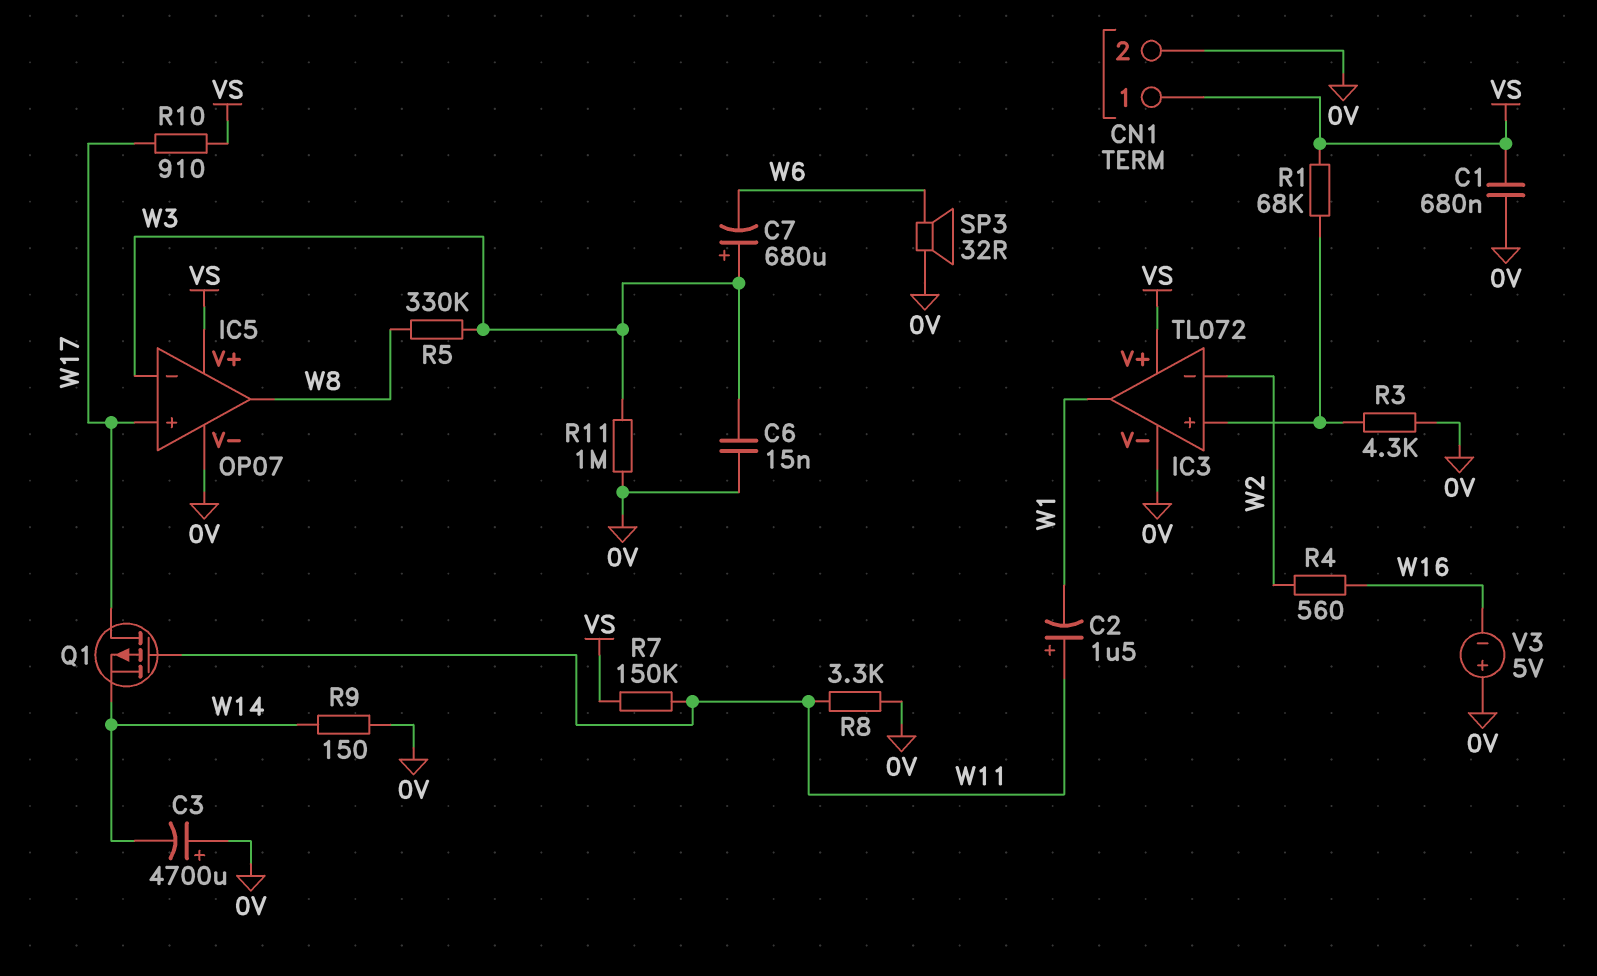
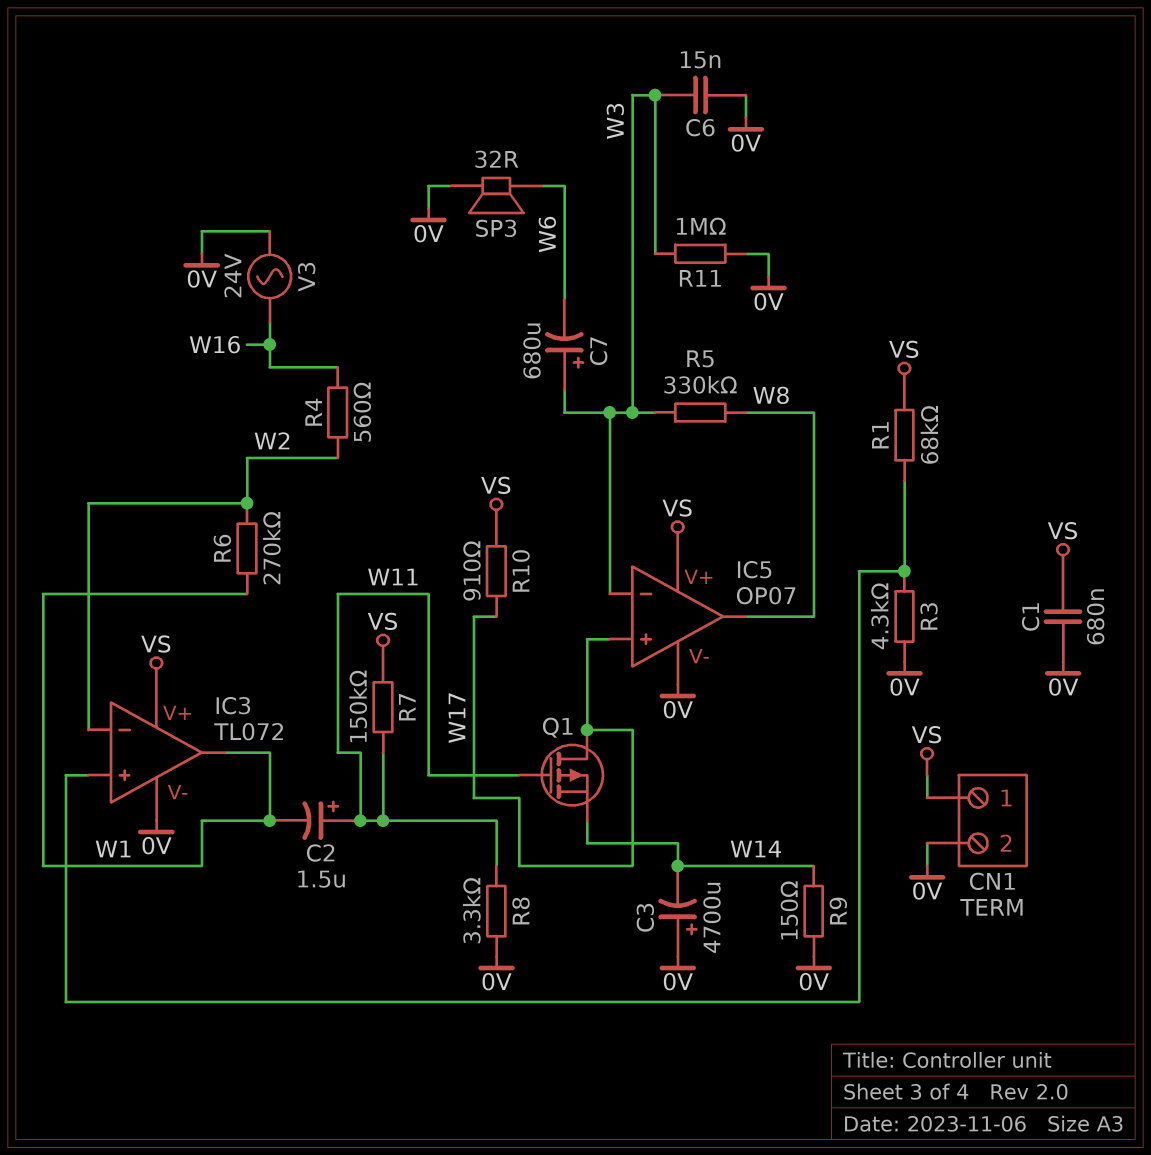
R6: none -> 270k (W1, W2)
V3: 5V (plus 0V, minus W16) -> AC 24V (0V, W16)

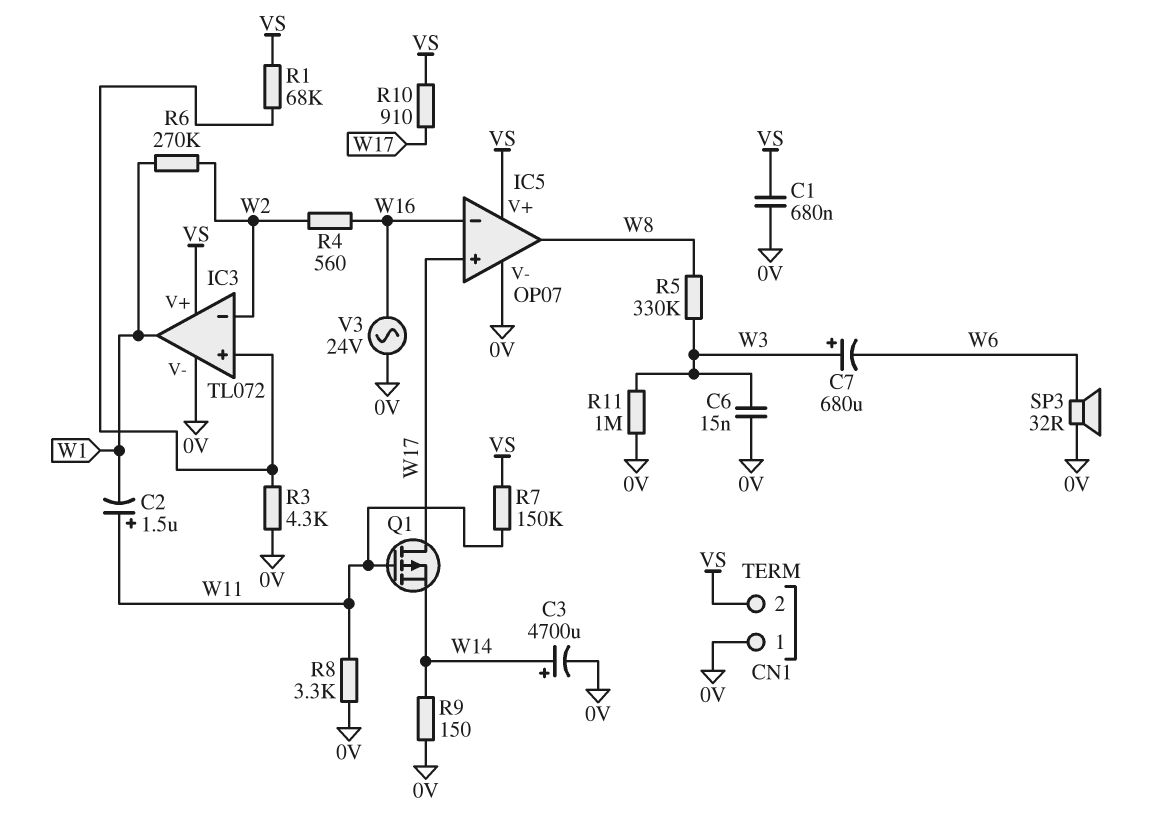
C3: 4700uF (plus 0V, minus W14) -> 4700uF (plus W14, minus 0V)
CN1 pin 1: VS -> 0V
CN1 pin 2: 0V -> VS
IC5 pin in-: W3 -> W16

